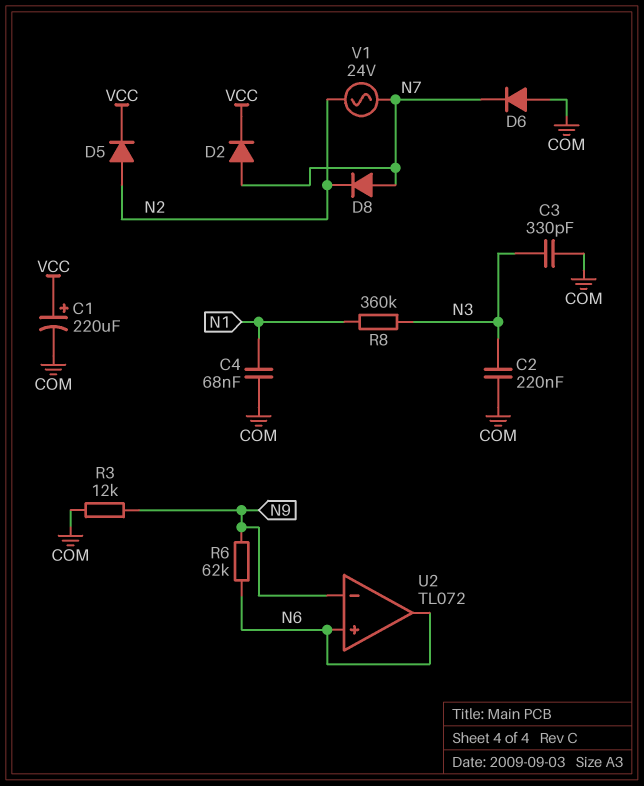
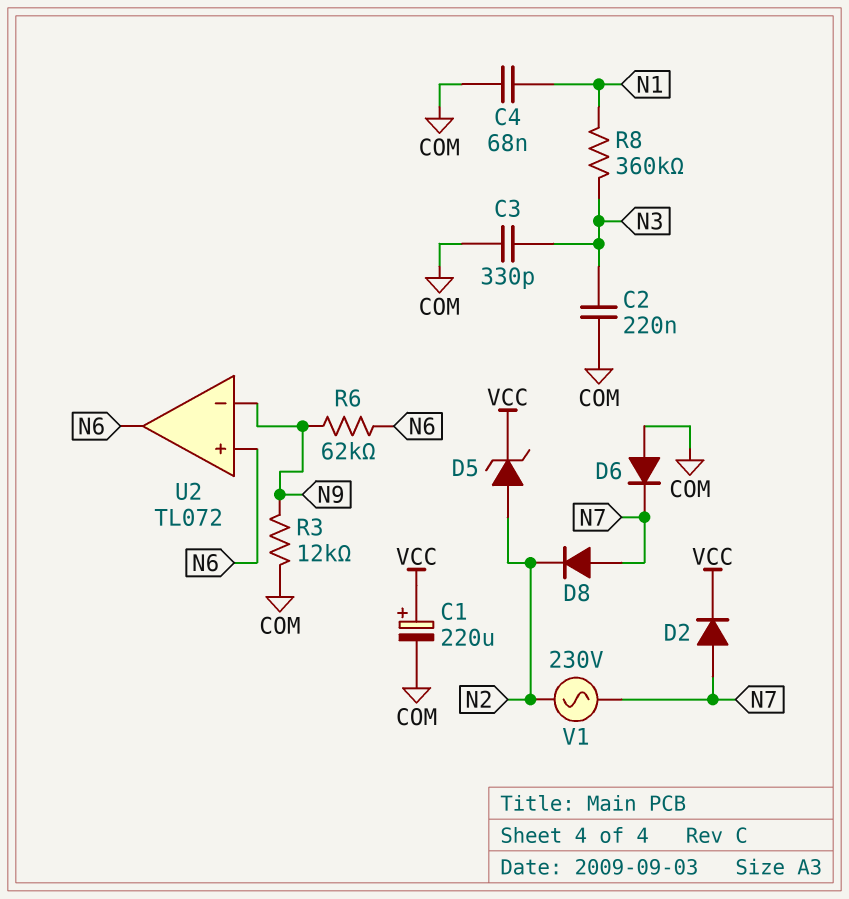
D5: diode (A N2, K VCC) -> zener (A N2, K VCC)
V1: AC 24V (N2, N7) -> AC 230V (N2, N7)

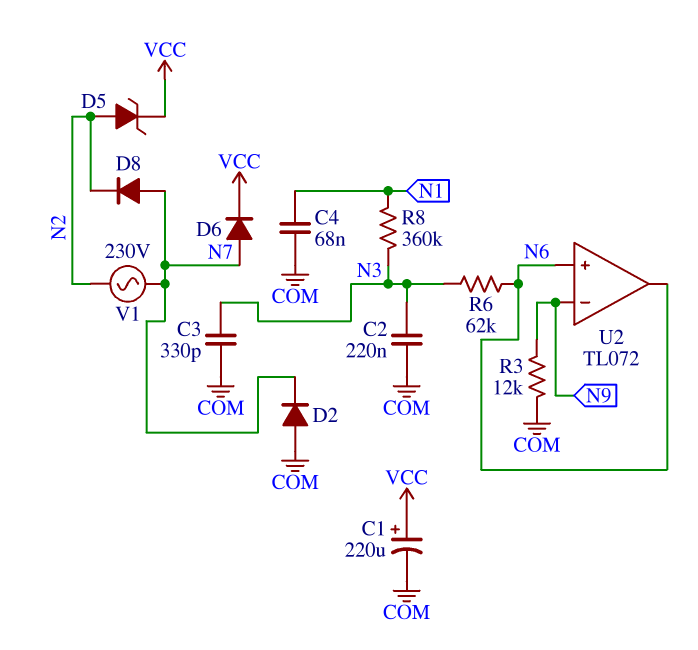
D2: diode (A N7, K VCC) -> diode (A COM, K N7)
D6: diode (A COM, K N7) -> diode (A N7, K VCC)
R6: 62k (N6, N9) -> 62k (N3, N6)

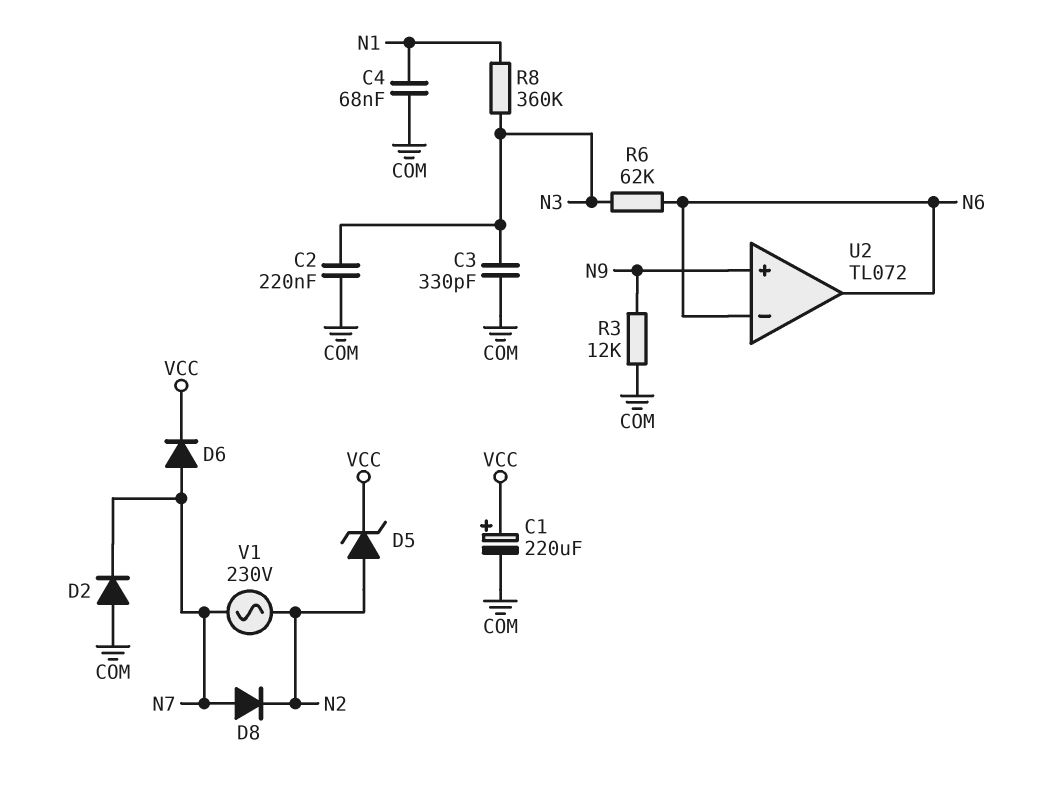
U2 pin in+: N6 -> N9
U2 pin in-: N9 -> N6

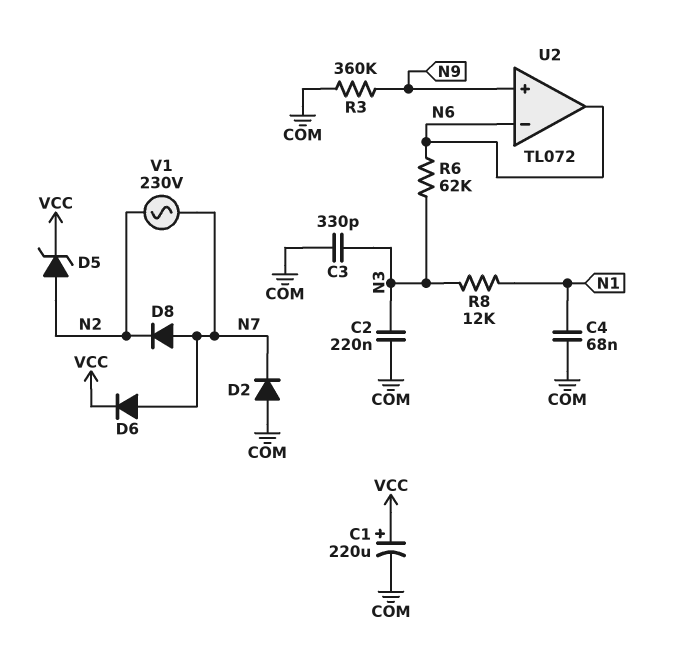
R3: 12k (COM, N9) -> 360k (COM, N9)
R8: 360k (N1, N3) -> 12k (N1, N3)

